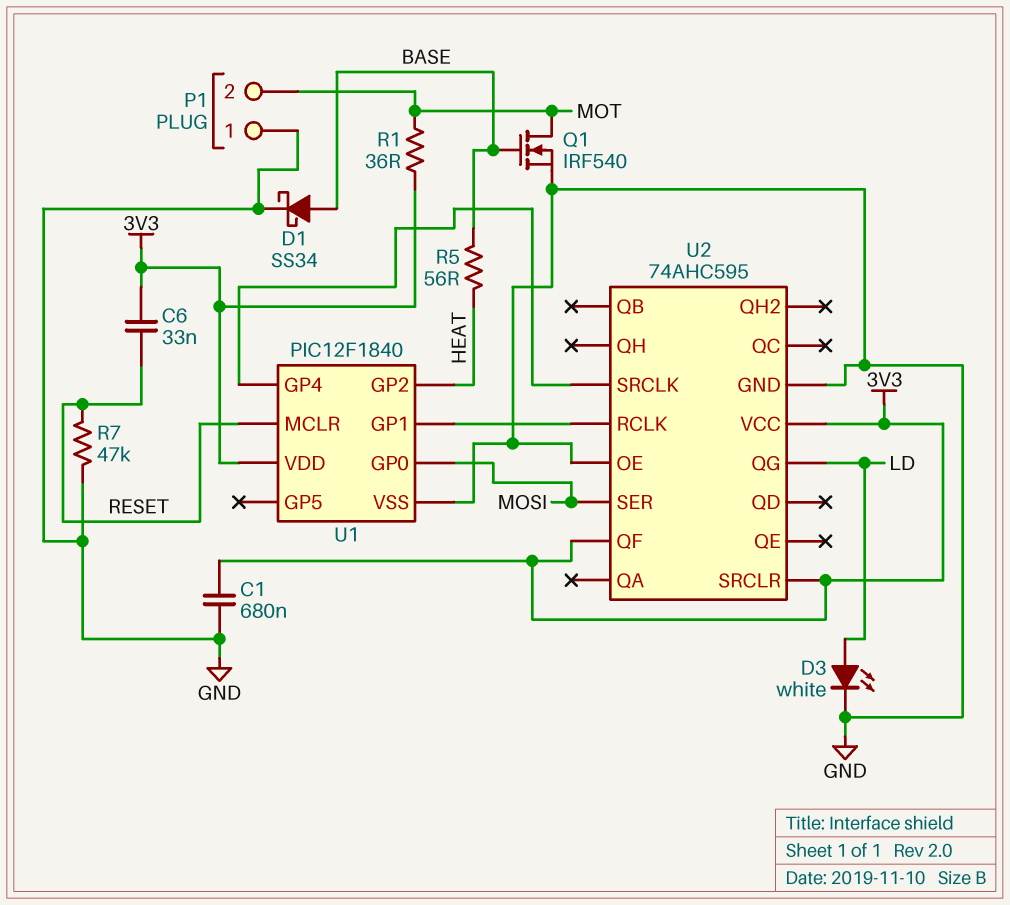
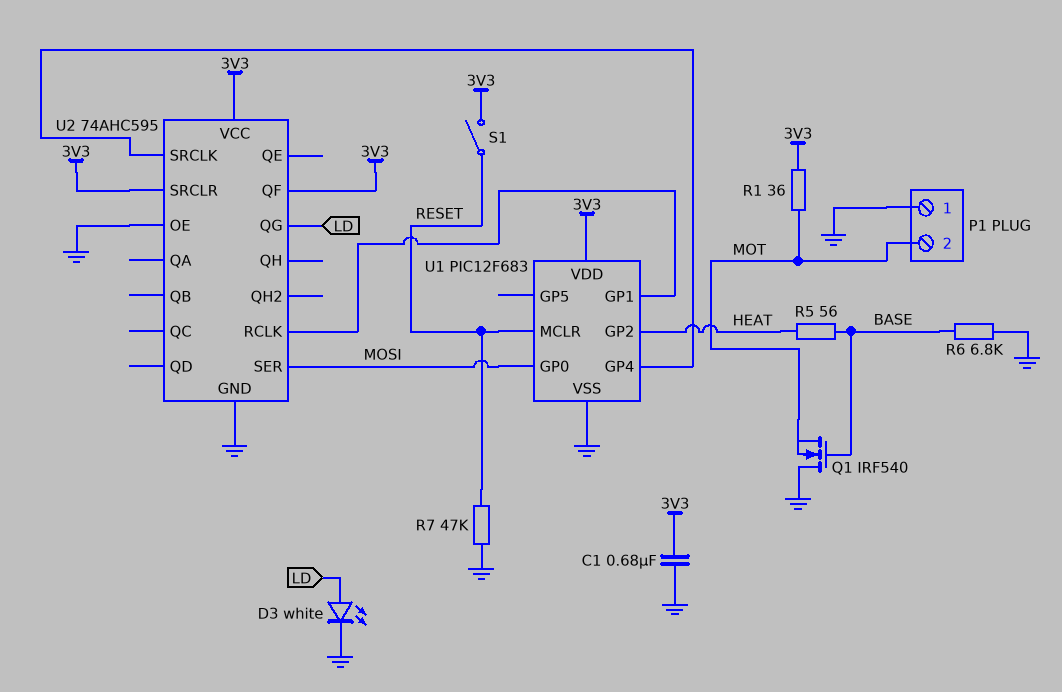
C6: 33nF (3V3, RESET) -> none
D1: schottky SS34 (A BASE, K GND) -> none
Q1: NMOS IRF540 (G BASE, D MOT, S GND) -> NMOS IRF540 (G BASE, D GND, S MOT)
R6: none -> 6.8k (BASE, GND)
S1: none -> switch (3V3, RESET)
U1: PIC12F1840 -> PIC12F683

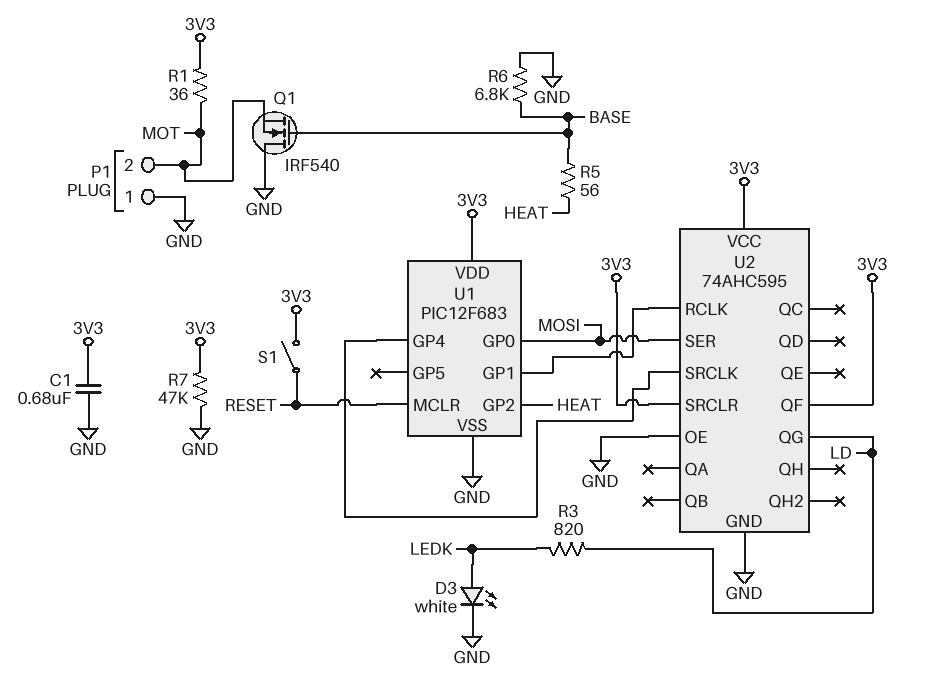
D3: LED white (A LD, K GND) -> LED white (A LEDK, K GND)
R3: none -> 820 (LD, LEDK)
R7: 47k (GND, RESET) -> 47k (3V3, GND)

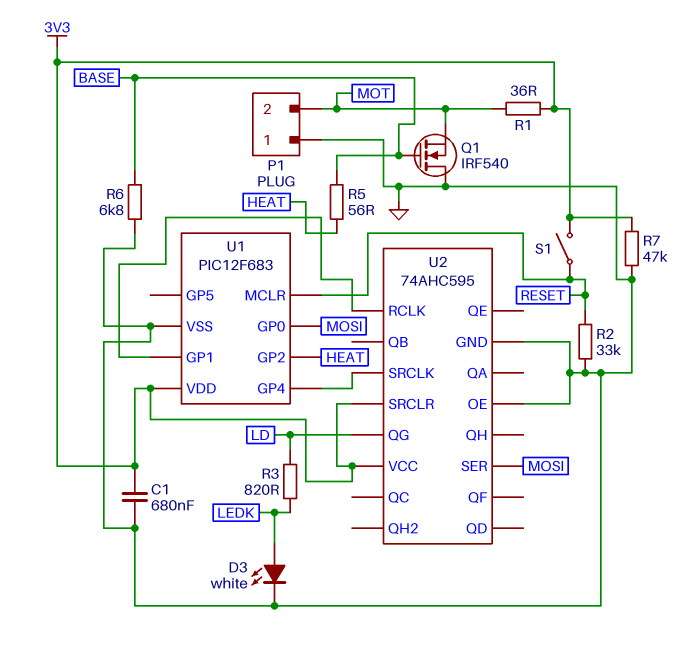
R2: none -> 33k (GND, RESET)
U2 pin QF: 3V3 -> none

